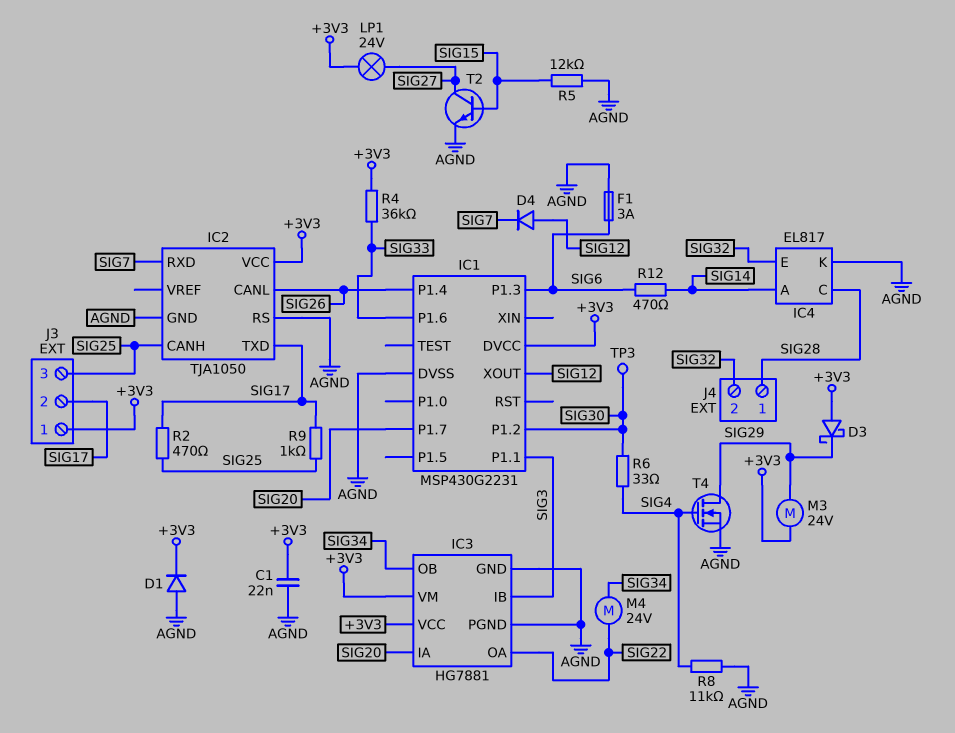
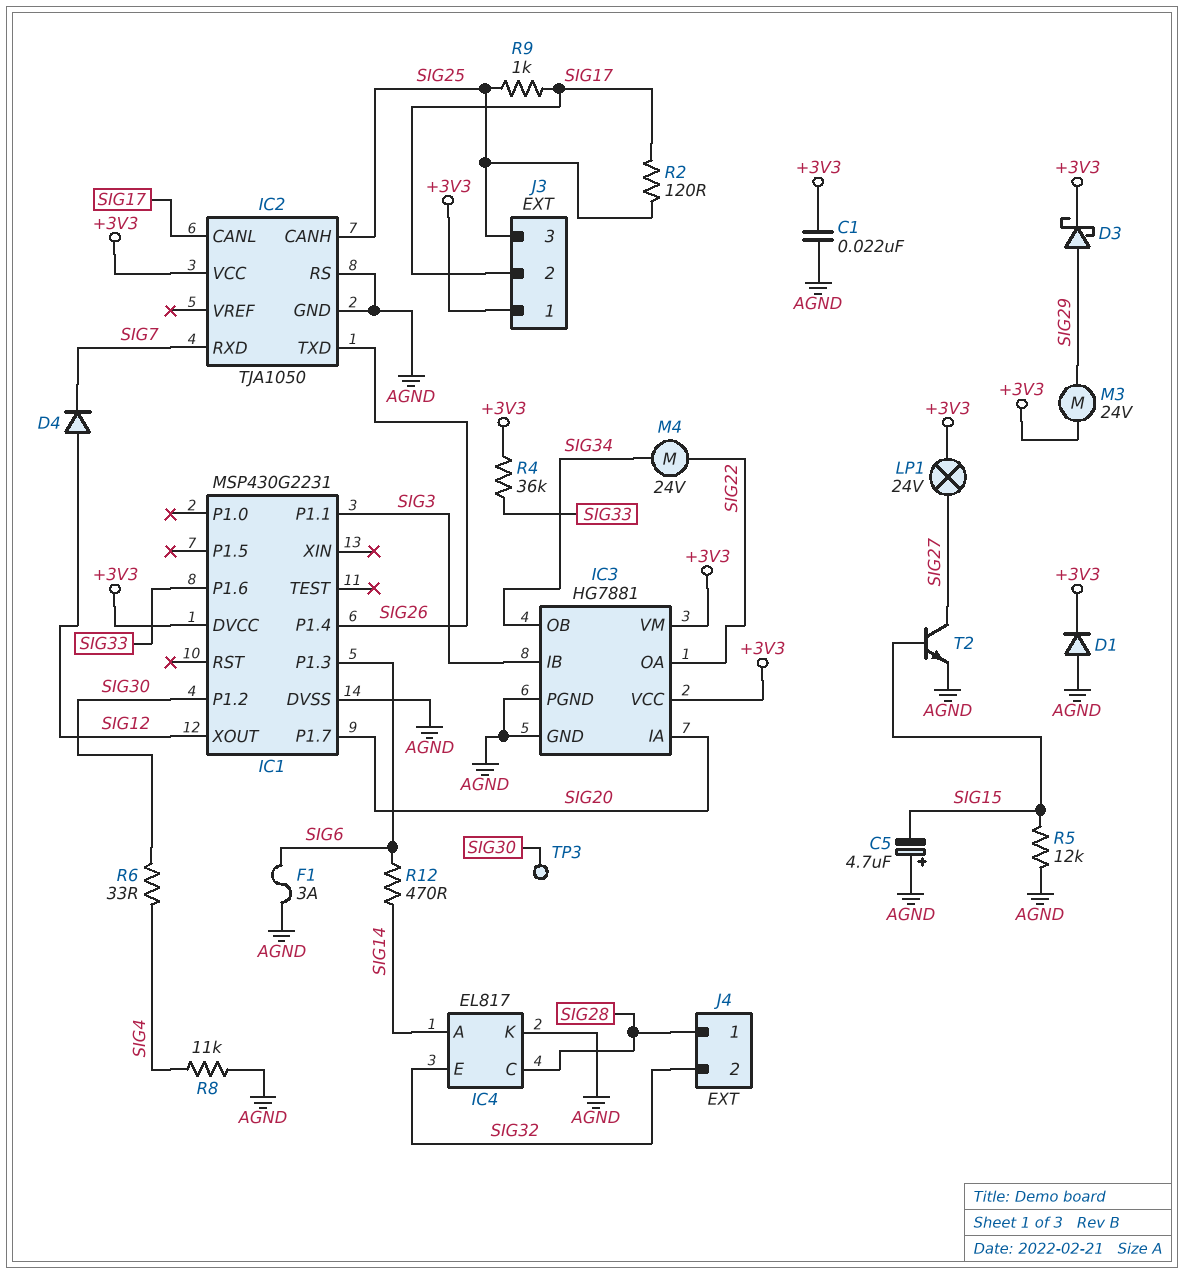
C5: none -> 4.7uF (plus AGND, minus SIG15)
D3: schottky (A +3V3, K SIG29) -> schottky (A SIG29, K +3V3)
IC2 pin CANL: SIG26 -> SIG17
IC2 pin TXD: SIG17 -> SIG26
R2: 470 (SIG17, SIG25) -> 120 (SIG17, SIG25)
T4: NMOS (G SIG4, D SIG29, S AGND) -> none

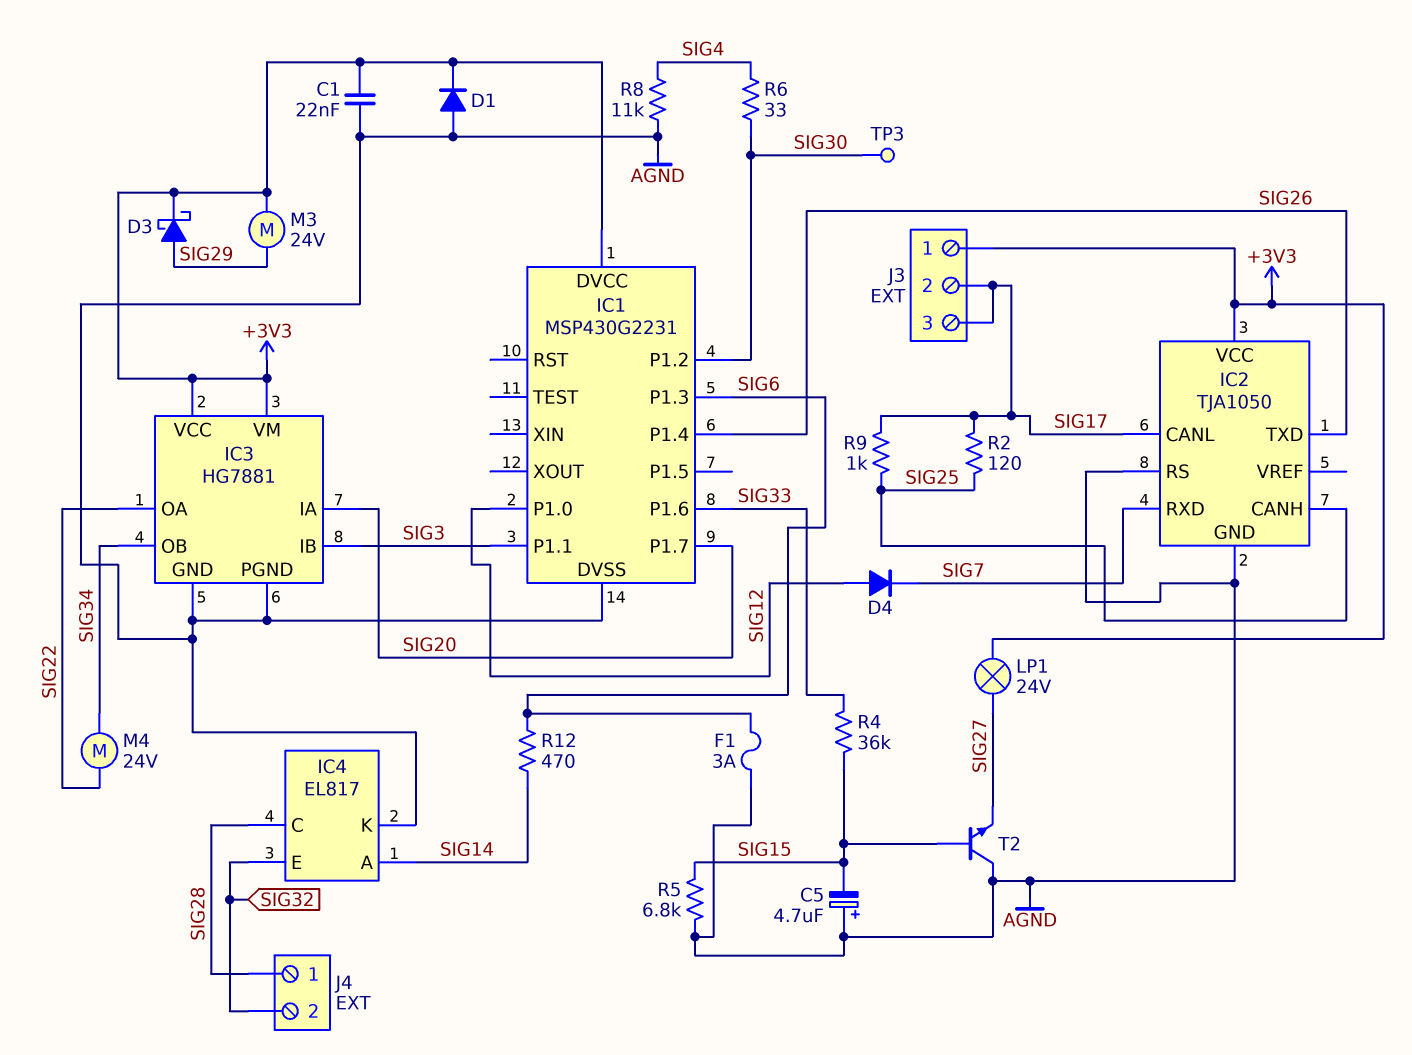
IC1 pin P1.0: none -> SIG12
IC1 pin XOUT: SIG12 -> none
J3 pin 3: SIG25 -> SIG17
R4: 36k (+3V3, SIG33) -> 36k (SIG15, SIG33)
R5: 12k (AGND, SIG15) -> 6.8k (AGND, SIG15)
T2: NPN (B SIG15, C SIG27, E AGND) -> NPN (B SIG15, C AGND, E SIG27)

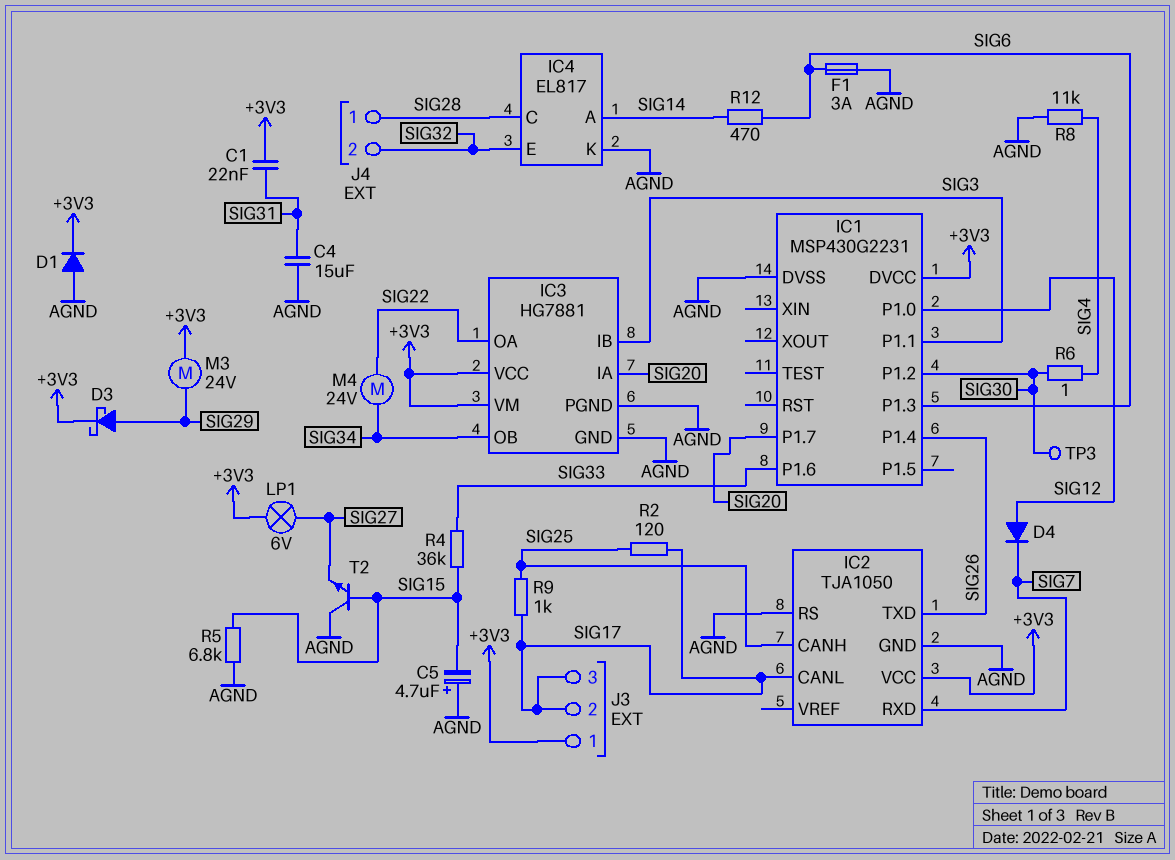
C1: 22nF (+3V3, AGND) -> 22nF (+3V3, SIG31)
C4: none -> 15uF (AGND, SIG31)
LP1: lamp 24V (+3V3, SIG27) -> lamp 6V (+3V3, SIG27)
R6: 33 (SIG4, SIG30) -> 1 (SIG4, SIG30)

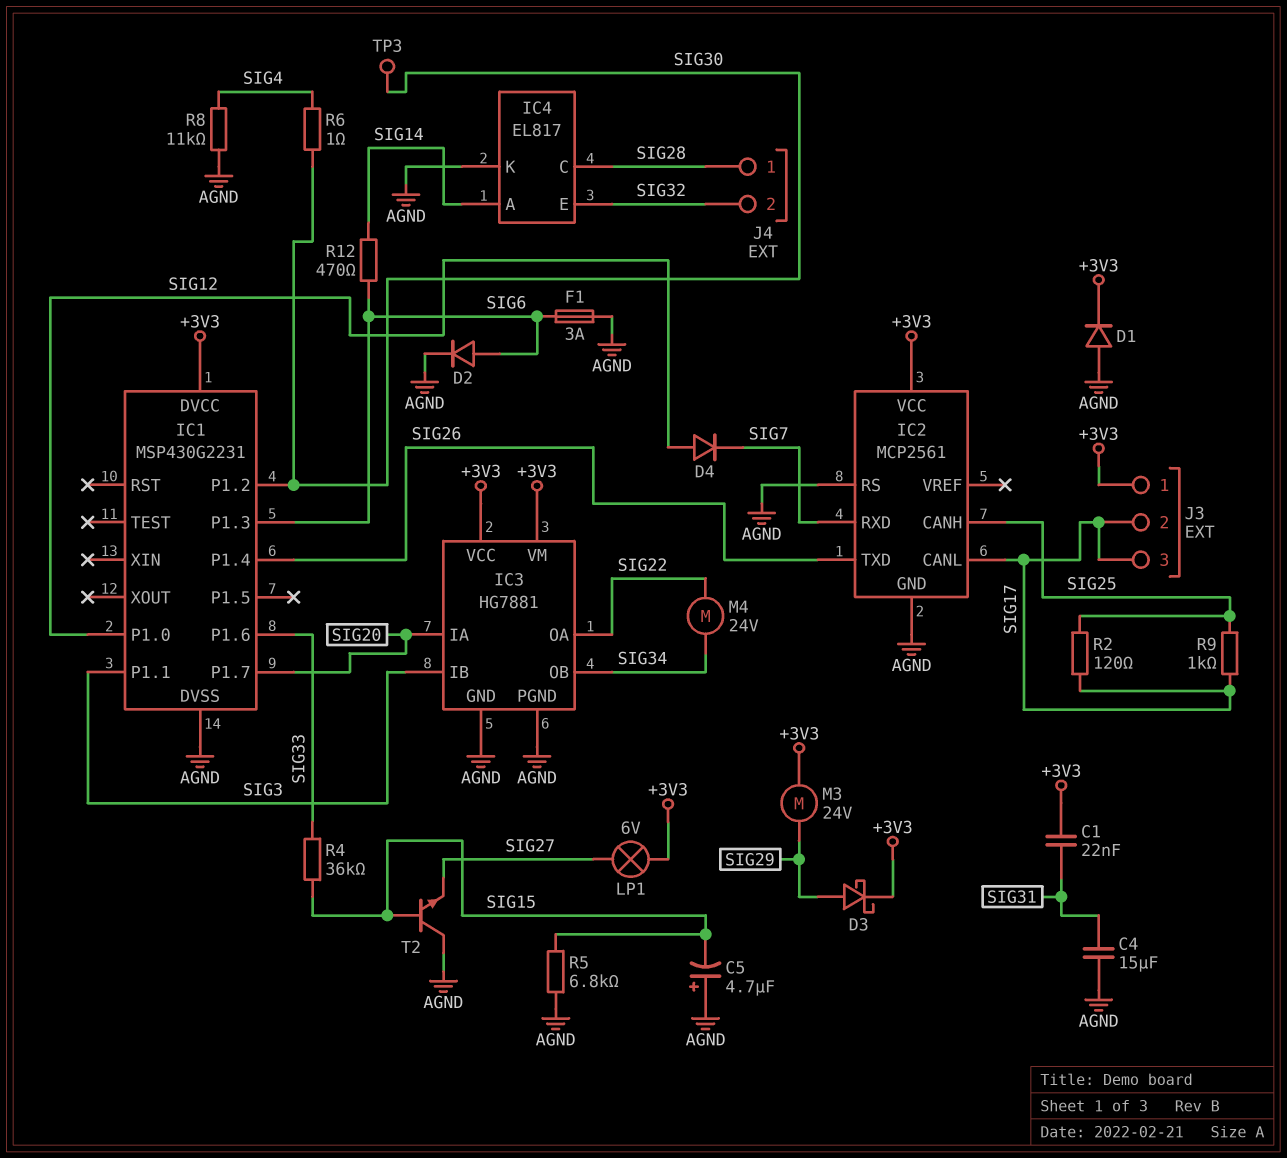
D2: none -> diode (A SIG6, K AGND)
IC2: TJA1050 -> MCP2561

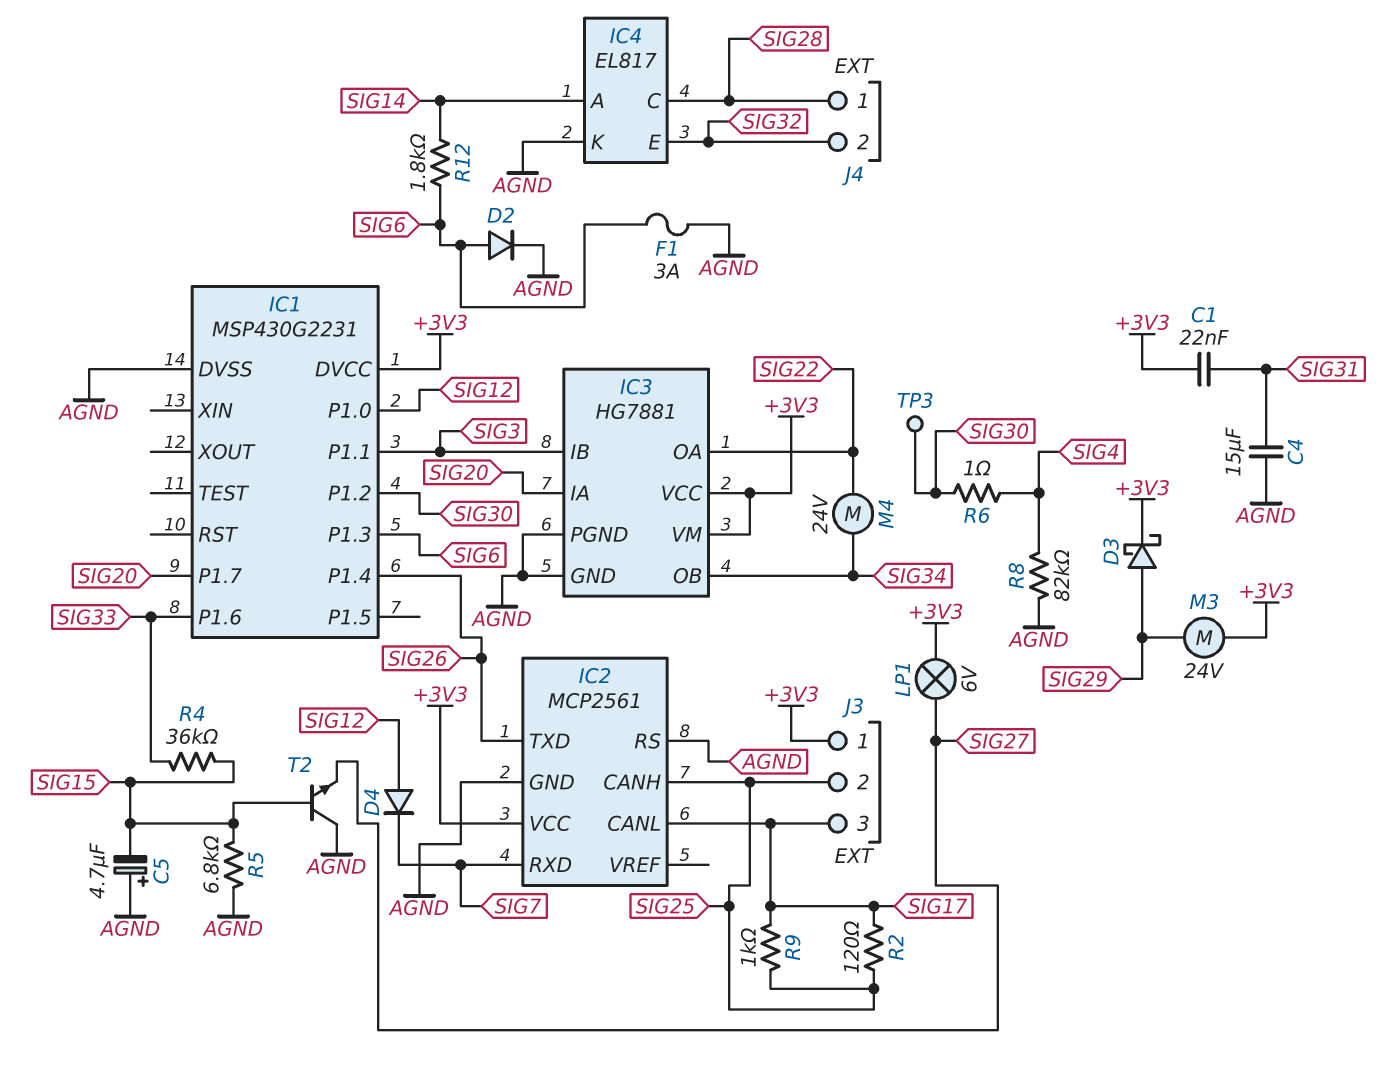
D1: diode (A AGND, K +3V3) -> none
J3 pin 2: SIG17 -> SIG25
R8: 11k (AGND, SIG4) -> 82k (AGND, SIG4)
R12: 470 (SIG6, SIG14) -> 1.8k (SIG6, SIG14)

